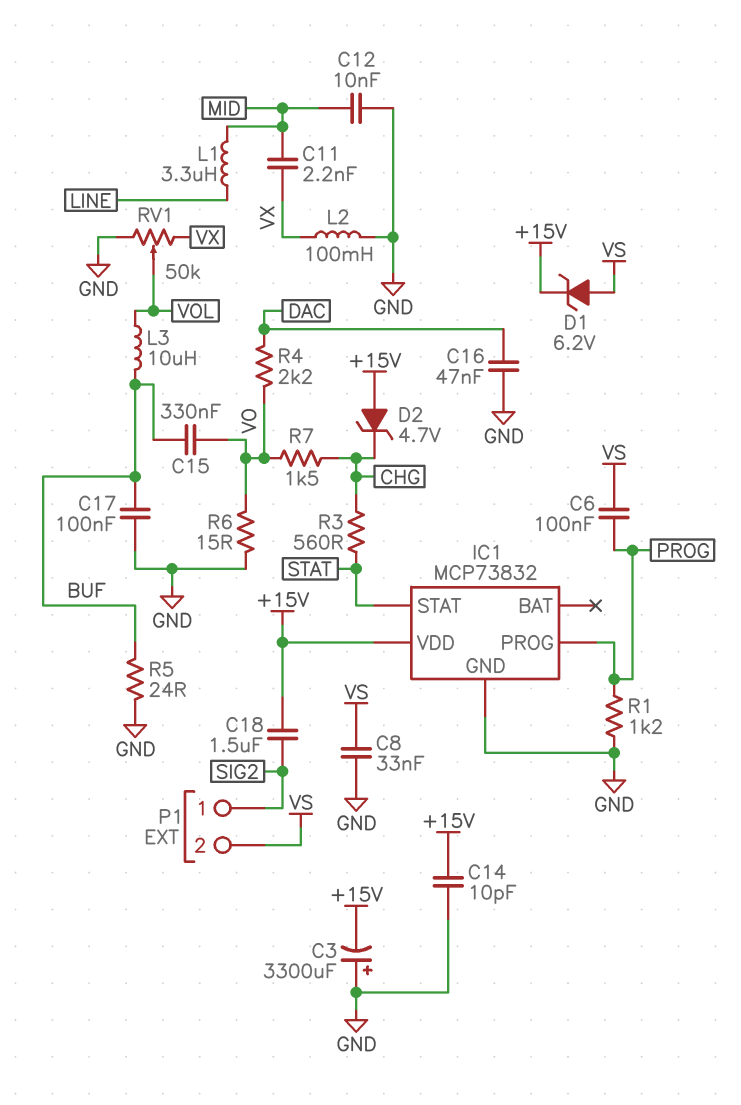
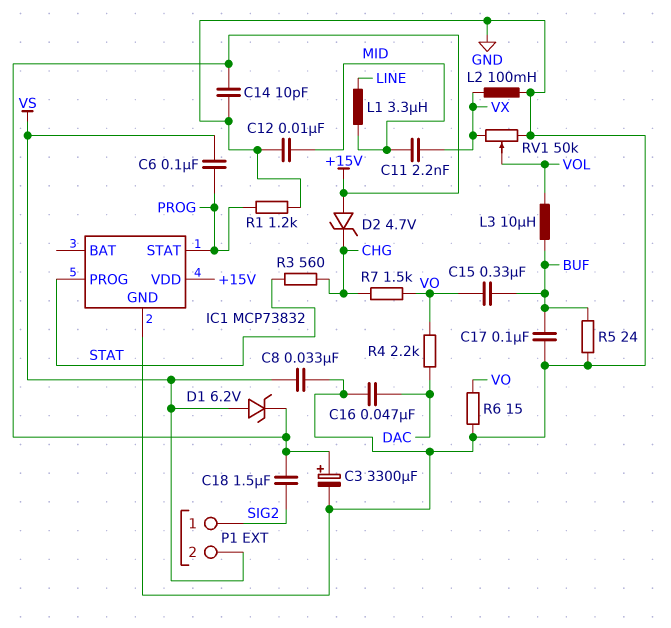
C3: 3300uF (plus GND, minus +15V) -> 3300uF (plus +15V, minus GND)
IC1 pin PROG: PROG -> STAT
IC1 pin STAT: STAT -> PROG

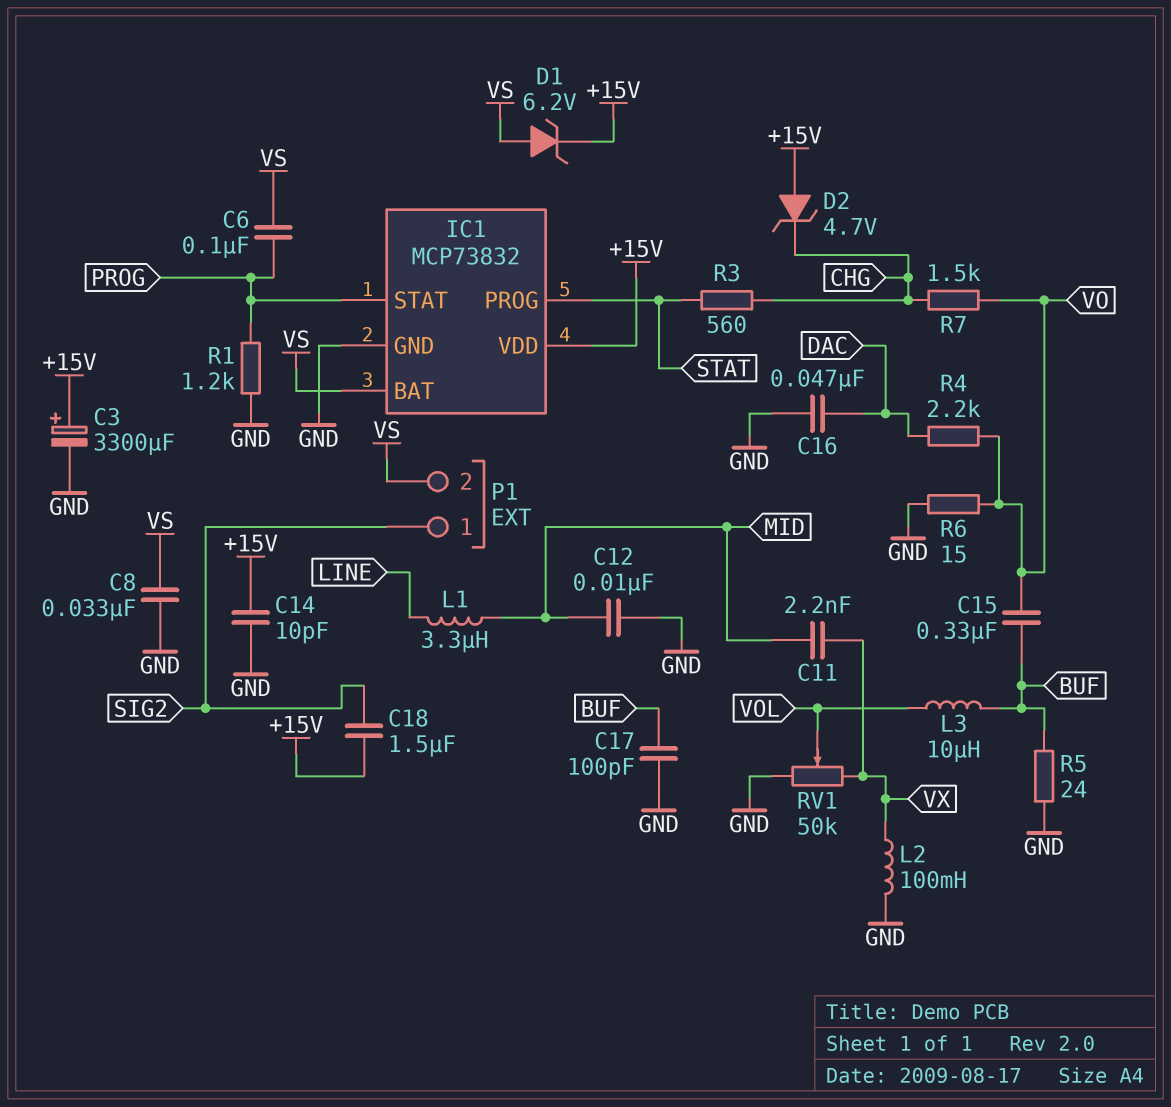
C17: 100nF (BUF, GND) -> 100pF (BUF, GND)
IC1 pin BAT: none -> VS

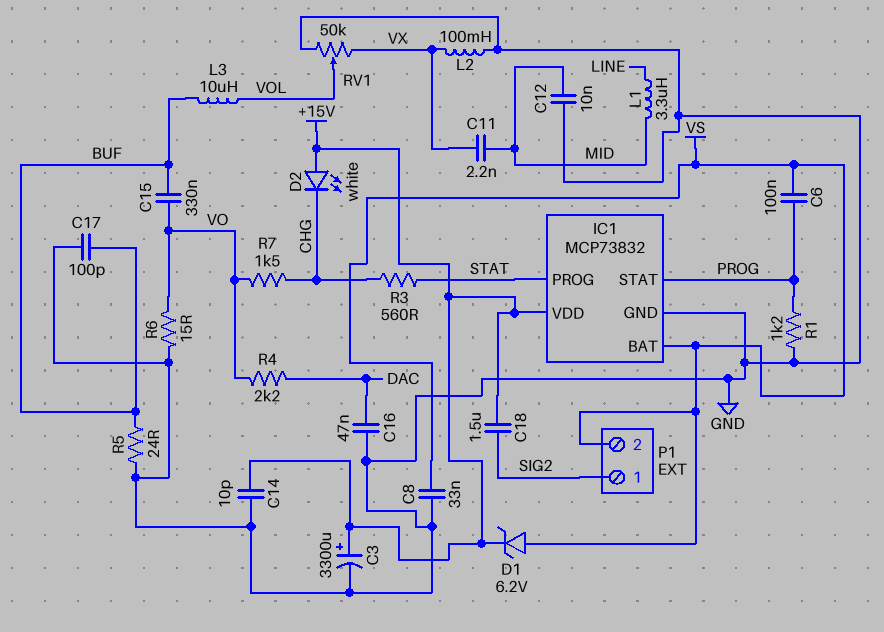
D2: zener 4.7V (A +15V, K CHG) -> LED white (A +15V, K CHG)

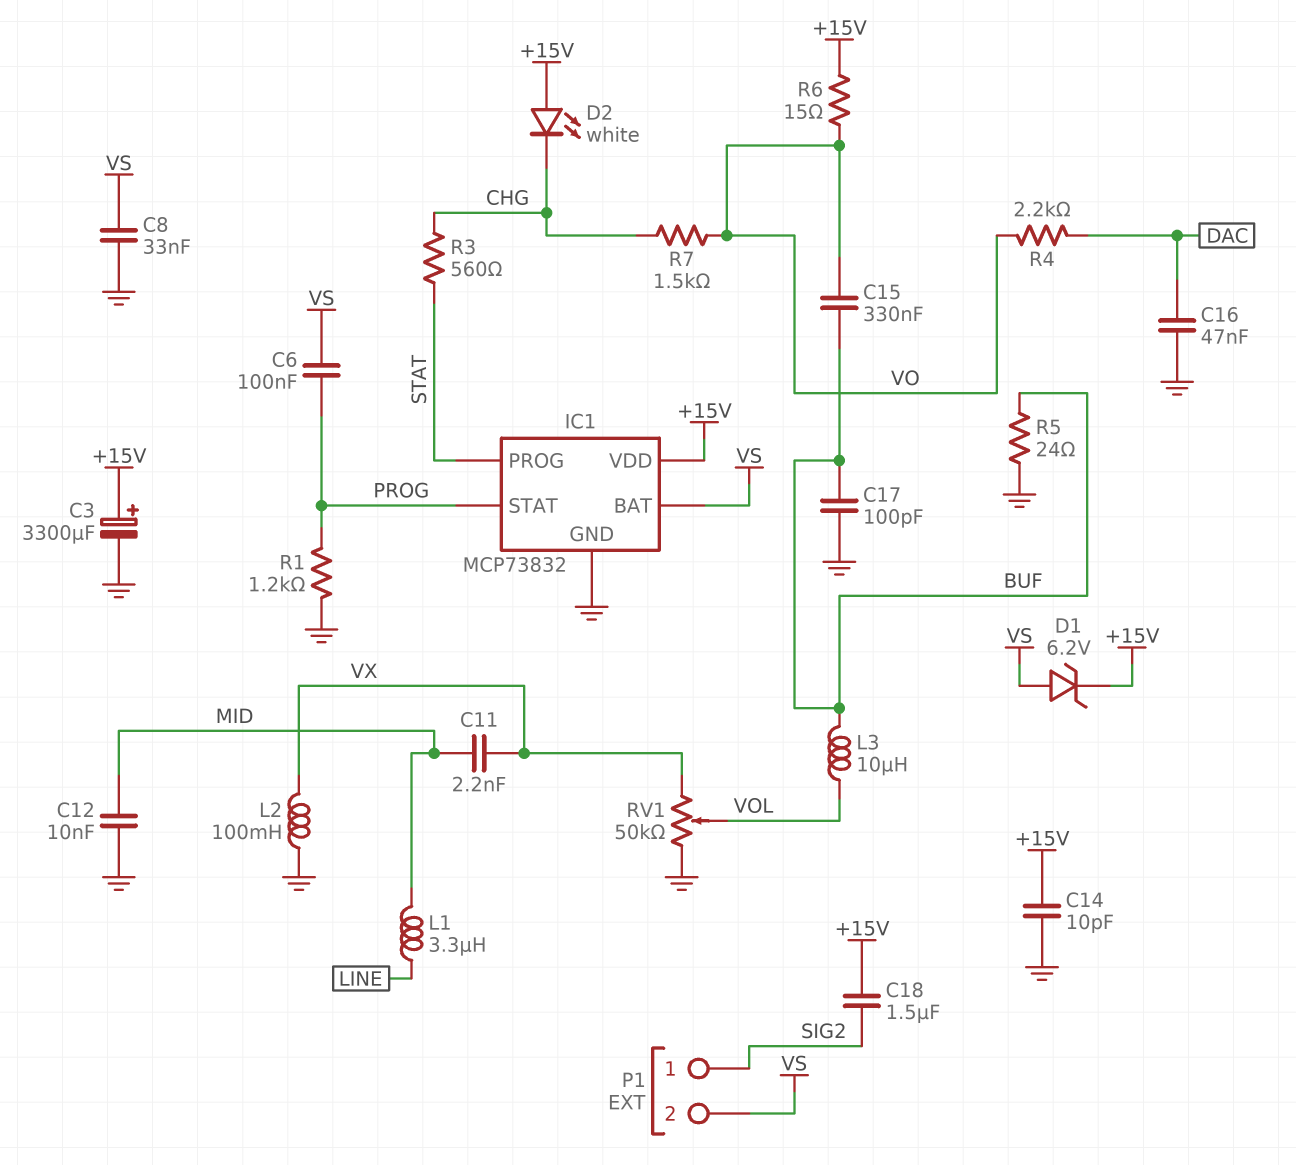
R6: 15 (GND, VO) -> 15 (+15V, VO)

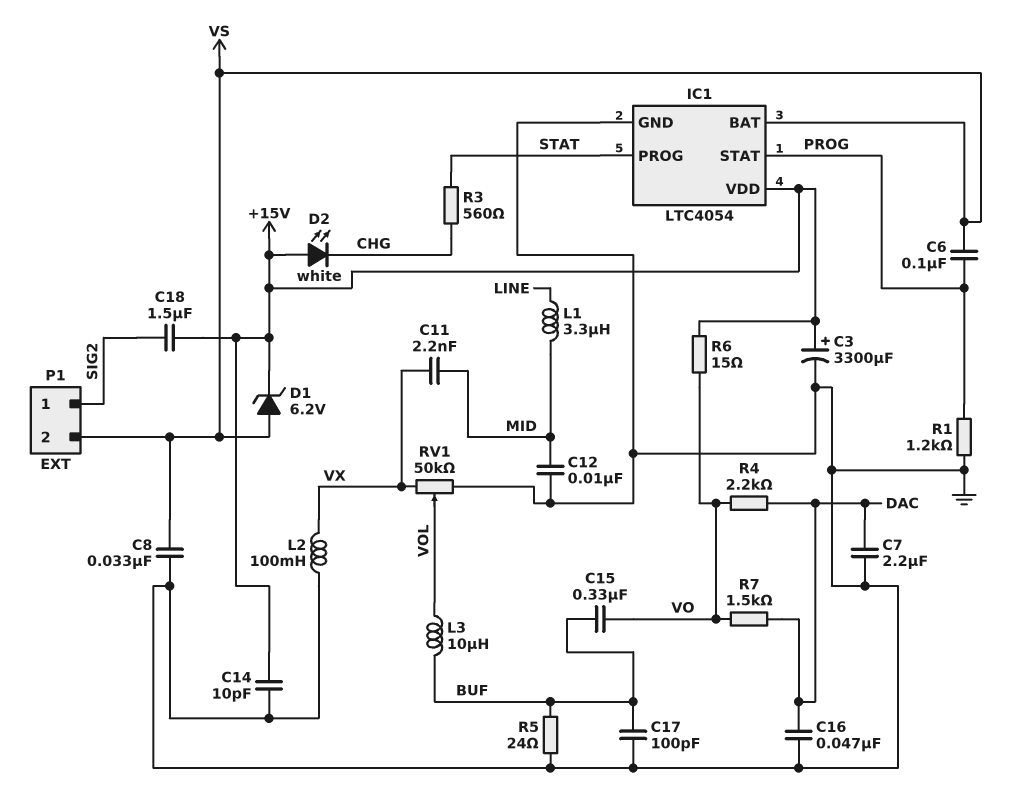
C7: none -> 2.2uF (DAC, GND)
IC1: MCP73832 -> LTC4054
R7: 1.5k (CHG, VO) -> 1.5k (DAC, VO)

